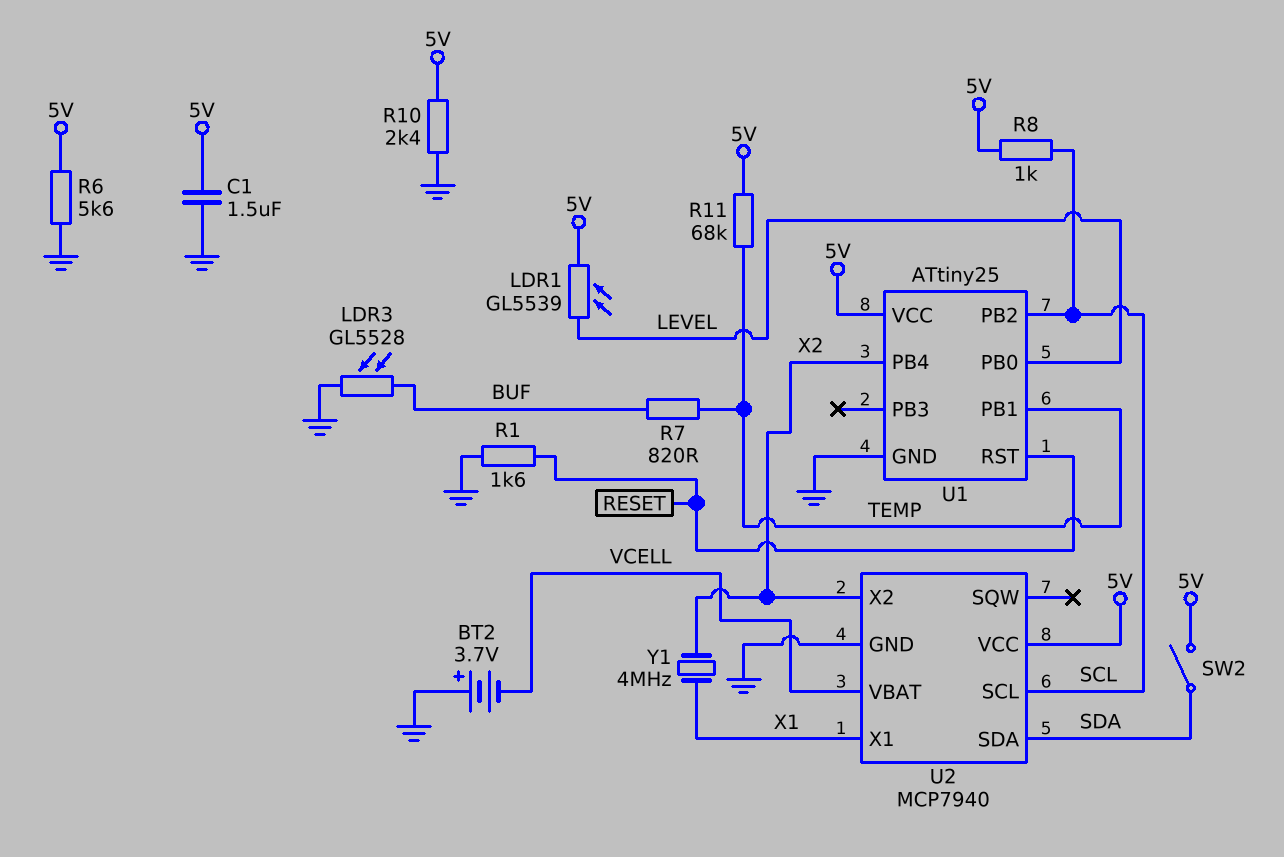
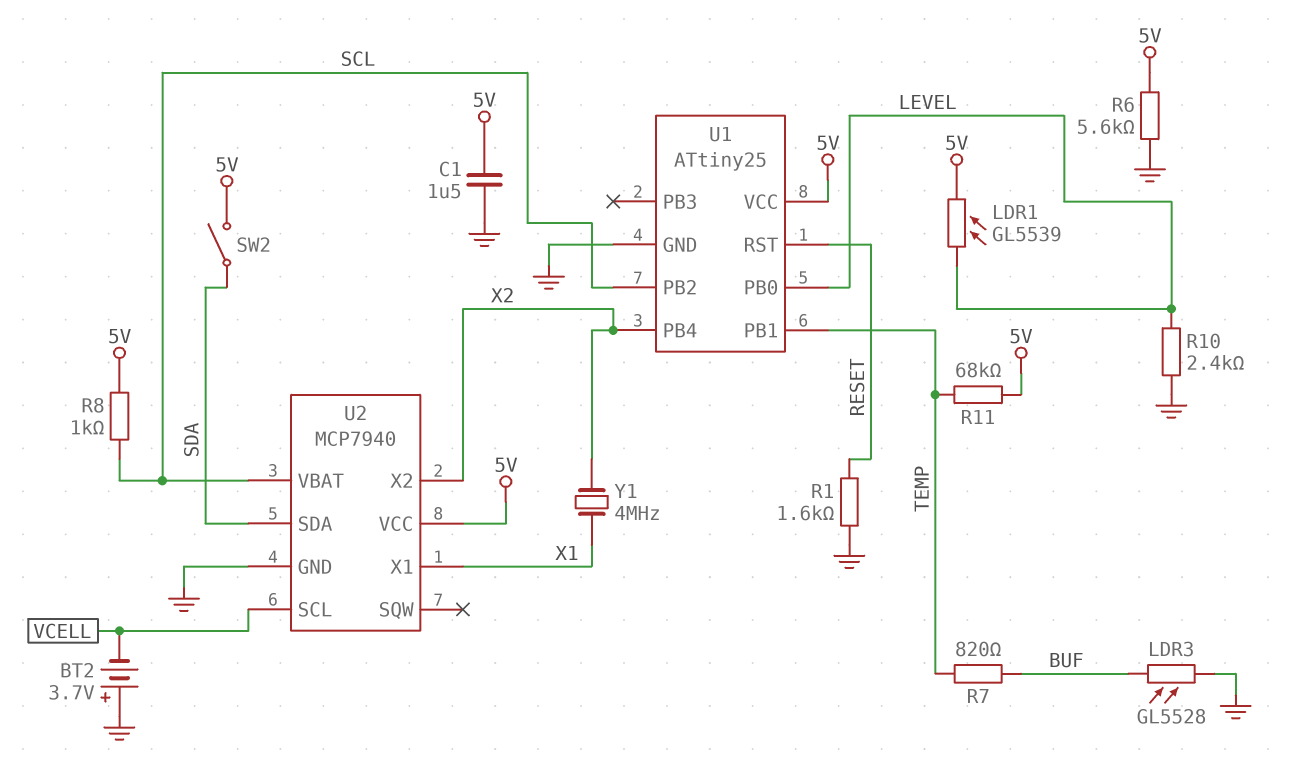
R10: 2.4k (5V, GND) -> 2.4k (GND, LEVEL)
U2 pin SCL: SCL -> VCELL
U2 pin VBAT: VCELL -> SCL

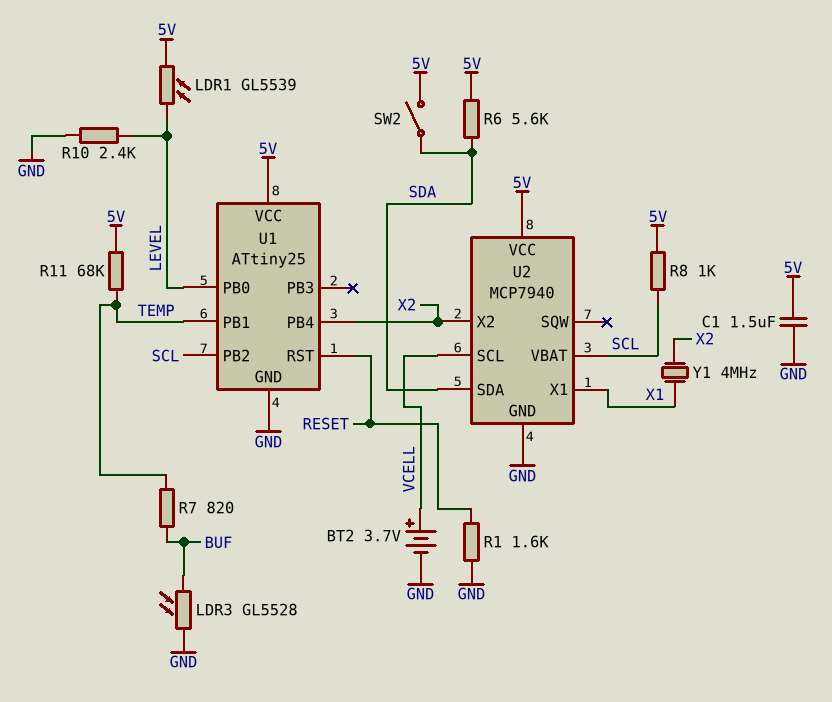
BT2: 3.7V (plus GND, minus VCELL) -> 3.7V (plus VCELL, minus GND)
R6: 5.6k (5V, GND) -> 5.6k (5V, SDA)

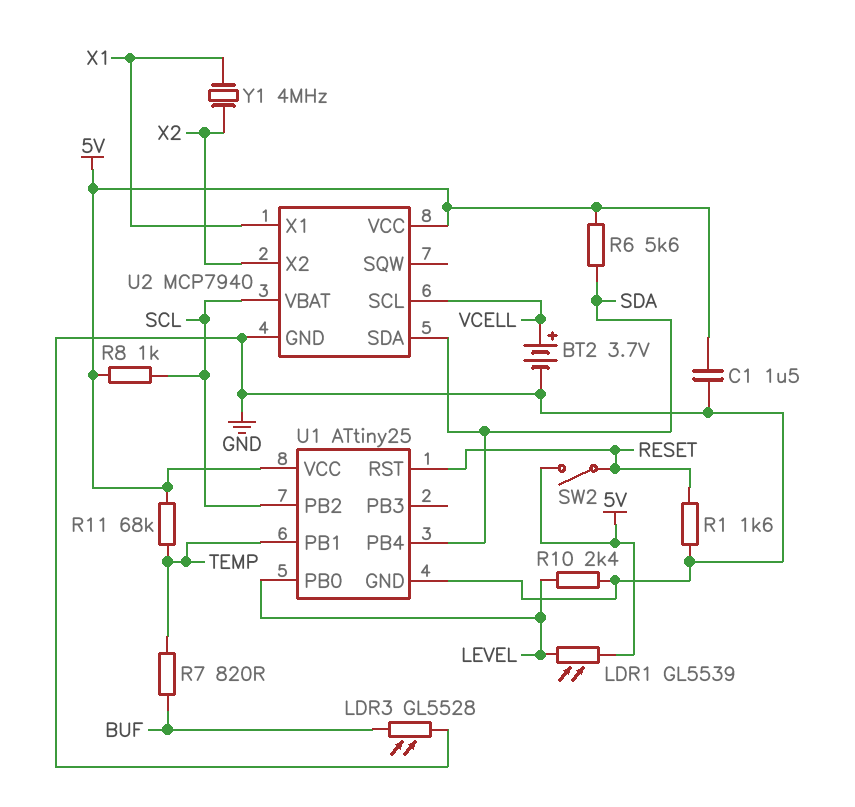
SW2: switch (5V, SDA) -> switch (5V, RESET)
U1 pin PB4: X2 -> SDA

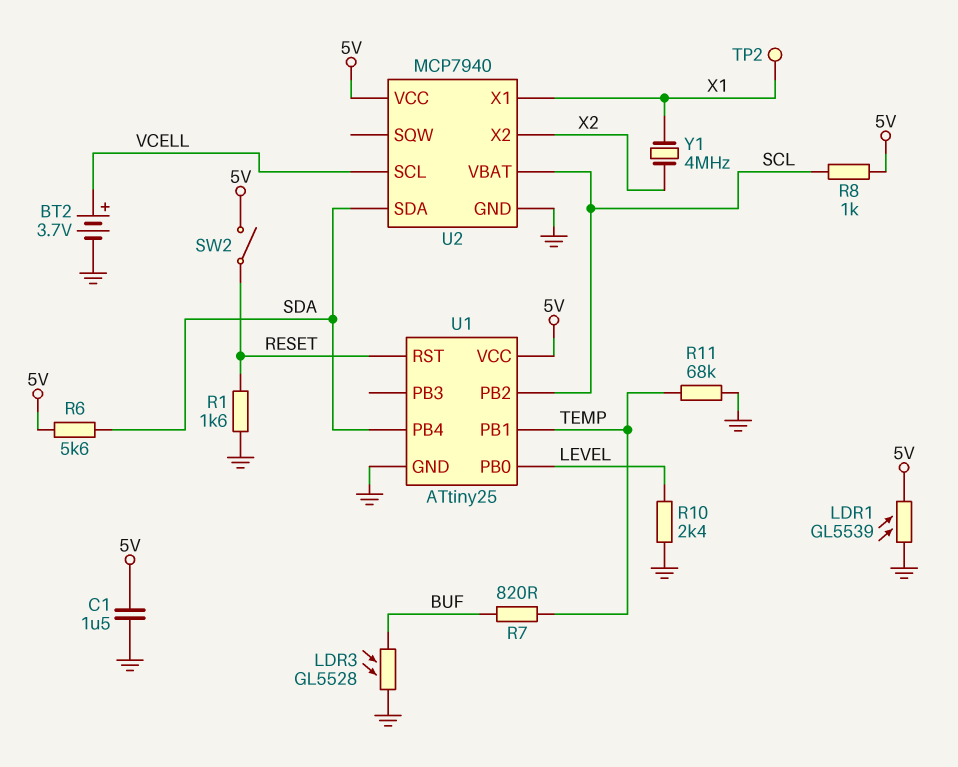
LDR1: GL5539 (5V, LEVEL) -> GL5539 (5V, GND)
R11: 68k (5V, TEMP) -> 68k (GND, TEMP)
TP2: none -> test point (X1)

